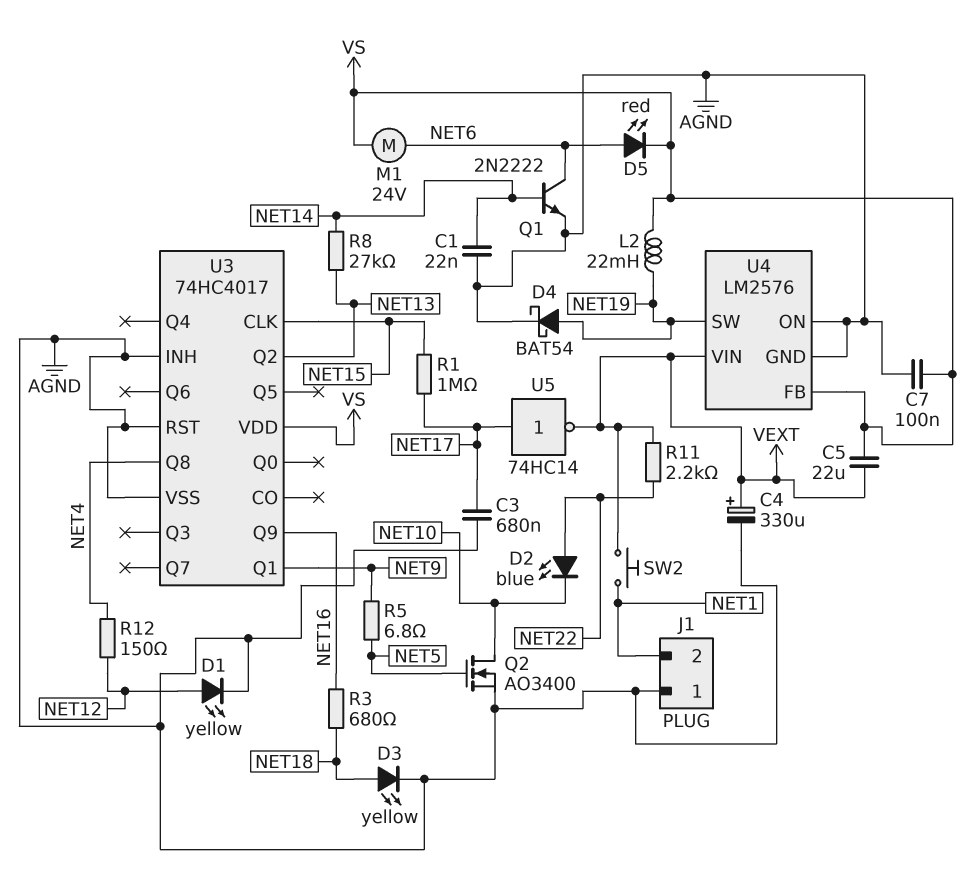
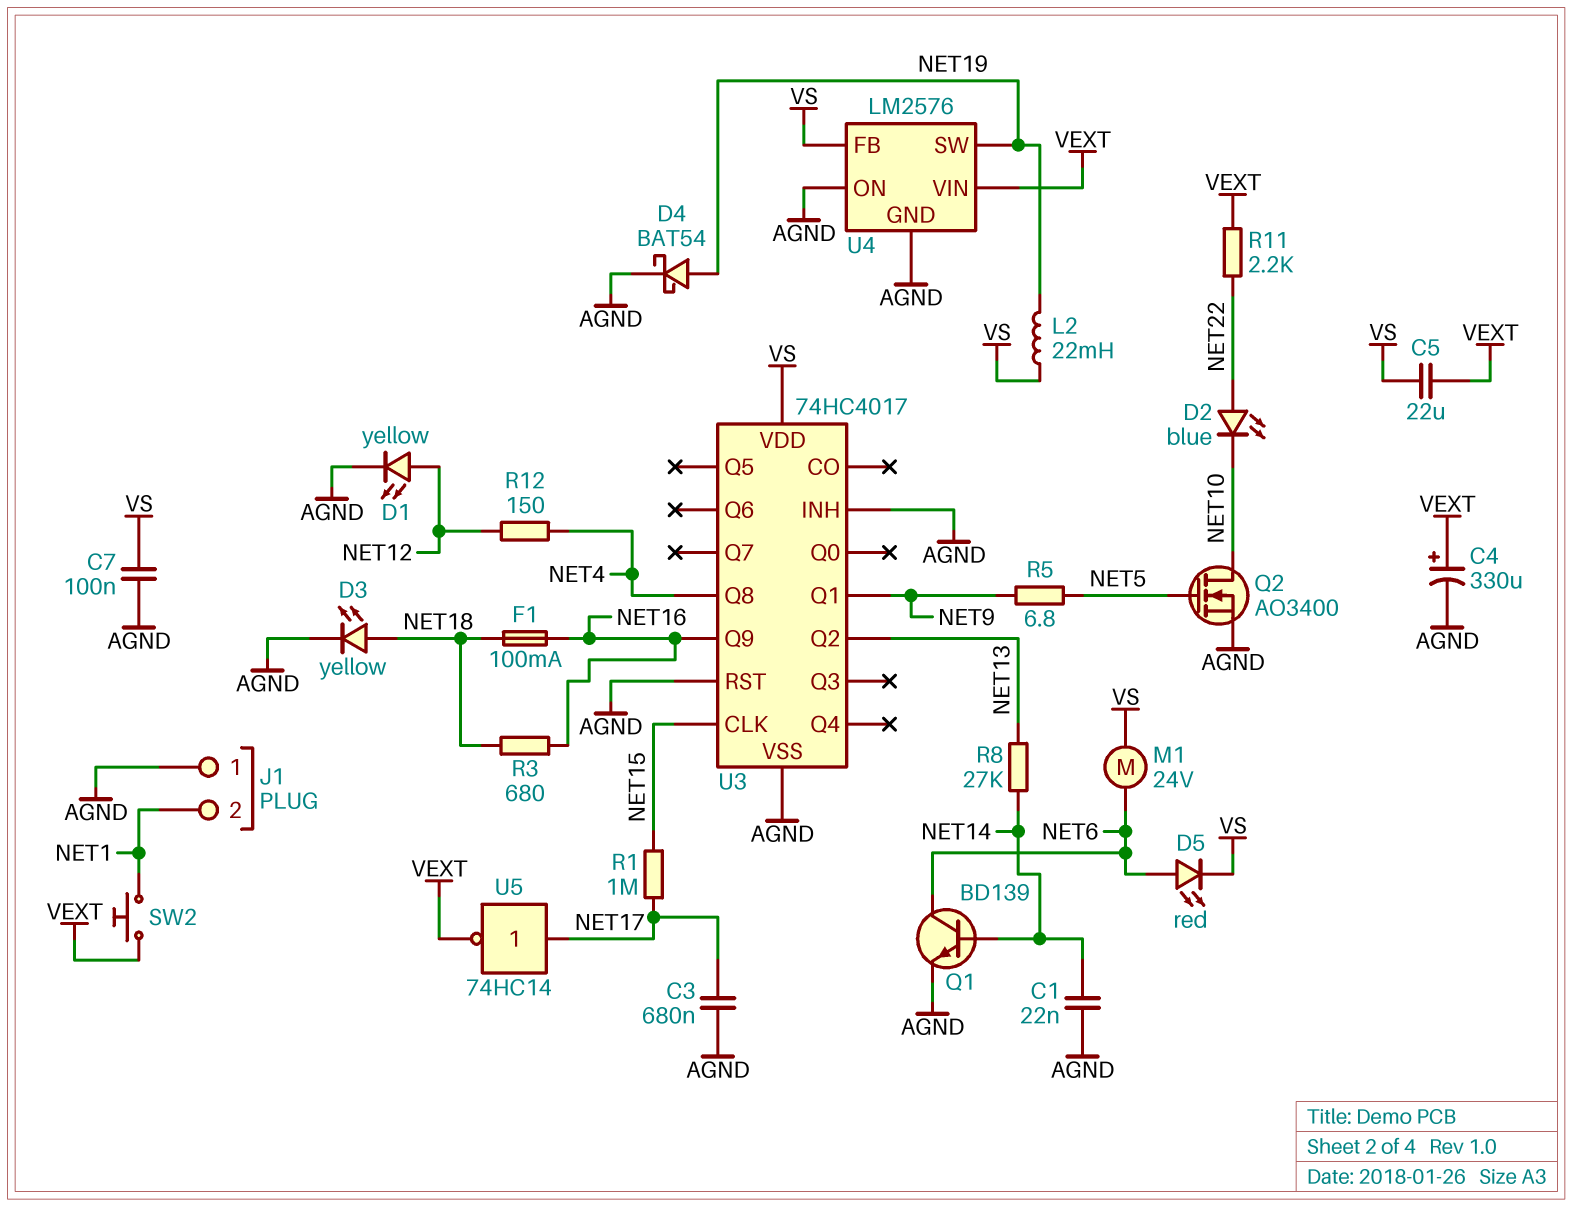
F1: none -> 100mA (NET16, NET18)
Q1: NPN 2N2222 (B NET14, C NET6, E AGND) -> NPN BD139 (B NET14, C NET6, E AGND)

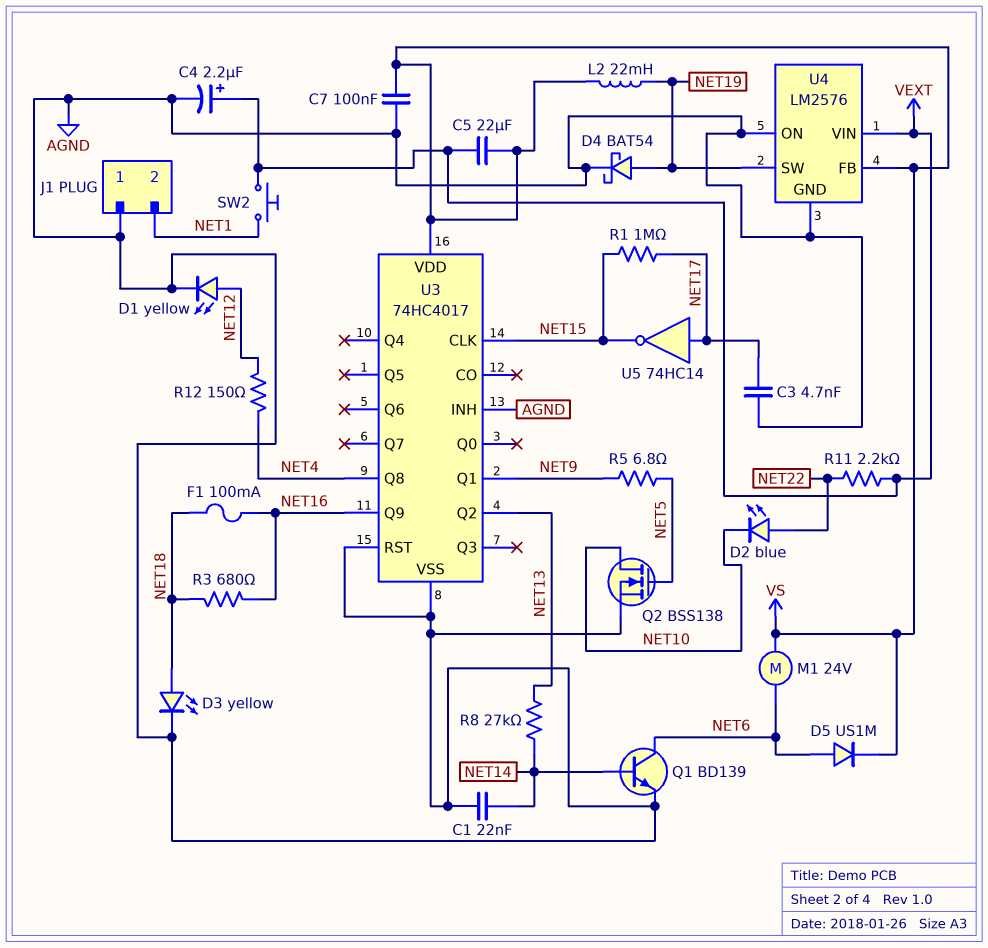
C3: 680nF (AGND, NET17) -> 4.7nF (AGND, NET17)
C4: 330uF (plus VEXT, minus AGND) -> 2.2uF (plus VEXT, minus AGND)
D5: LED red (A NET6, K VS) -> diode US1M (A NET6, K VS)
Q2: NMOS AO3400 (G NET5, D NET10, S AGND) -> NMOS BSS138 (G NET5, D NET10, S AGND)
U5: NOT 74HC14 (in NET17, out VEXT) -> NOT 74HC14 (in NET17, out NET15)

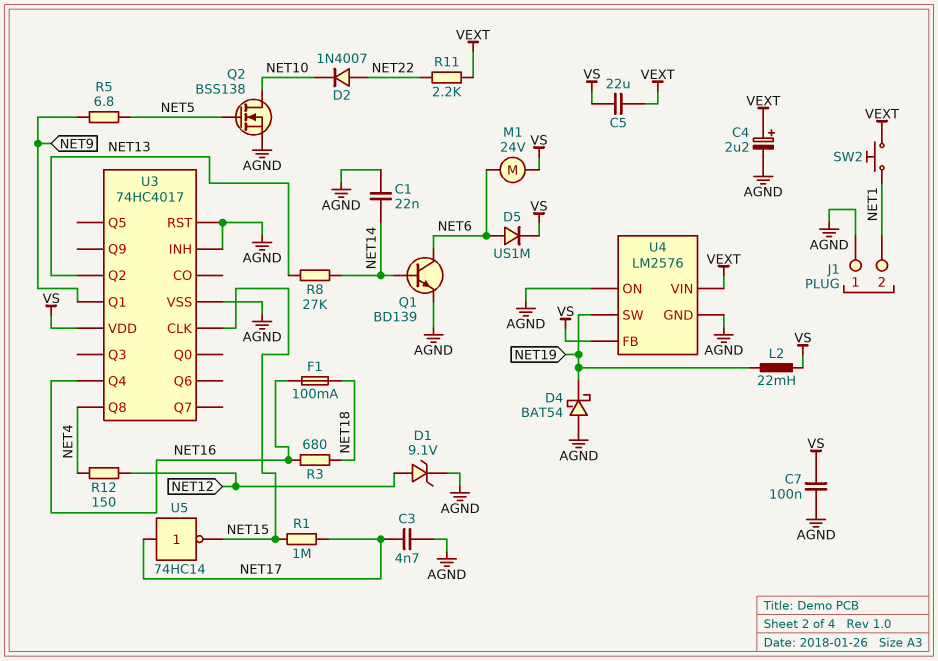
D1: LED yellow (A NET12, K AGND) -> zener 9.1V (A NET12, K AGND)
D2: LED blue (A NET22, K NET10) -> diode 1N4007 (A NET22, K NET10)
D3: LED yellow (A NET18, K AGND) -> none
D4: schottky BAT54 (A NET19, K AGND) -> schottky BAT54 (A AGND, K NET19)
U3 pin Q4: none -> NET16
U3 pin Q9: NET16 -> none

